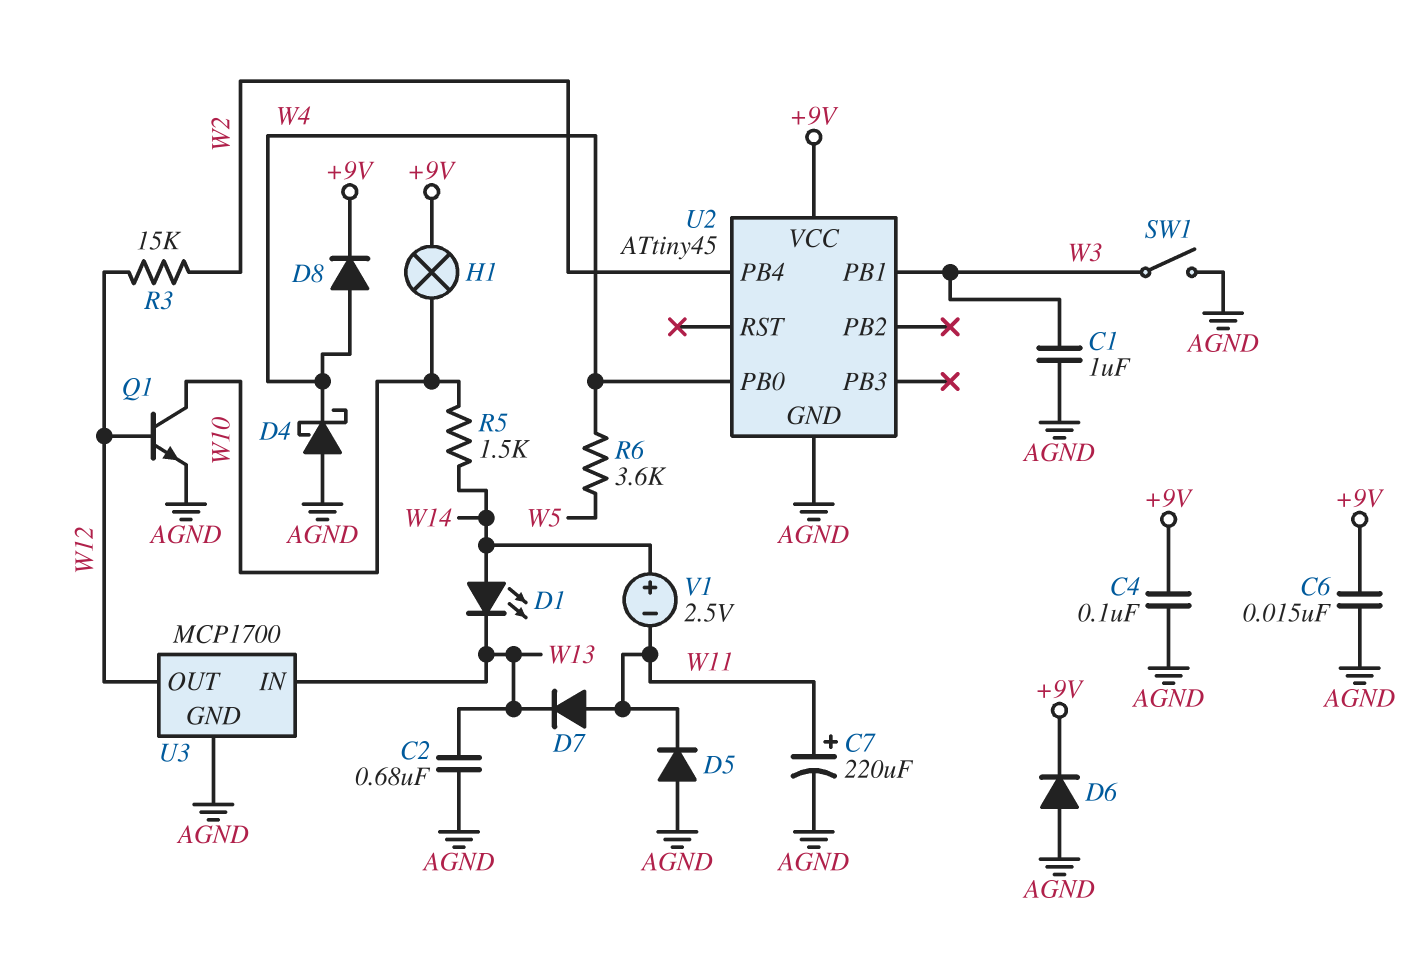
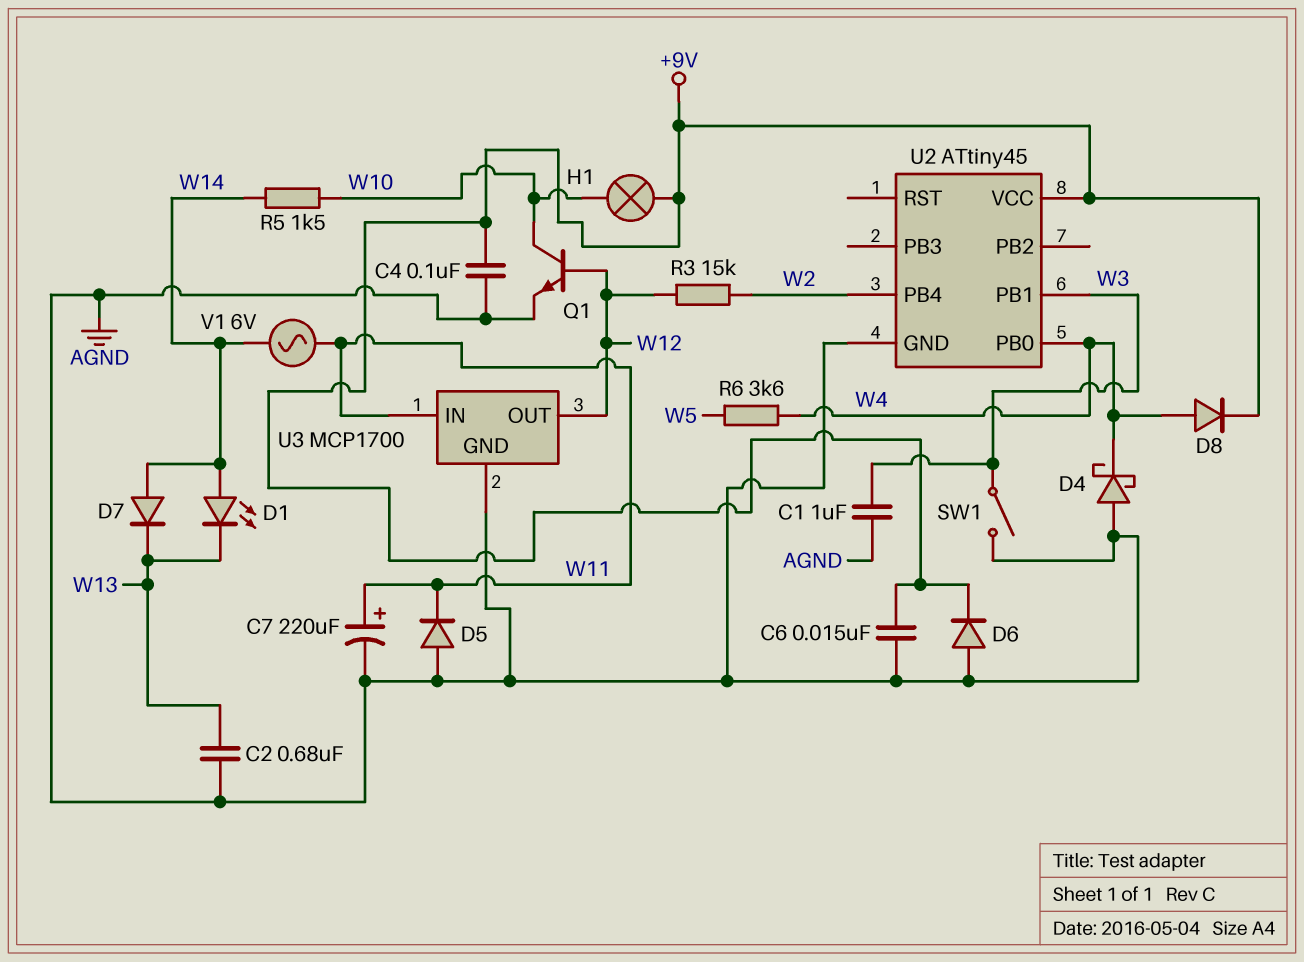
D7: diode (A W11, K W13) -> diode (A W14, K W13)
U3 pin IN: W13 -> W11
V1: 2.5V (plus W14, minus W11) -> AC 6V (W11, W14)

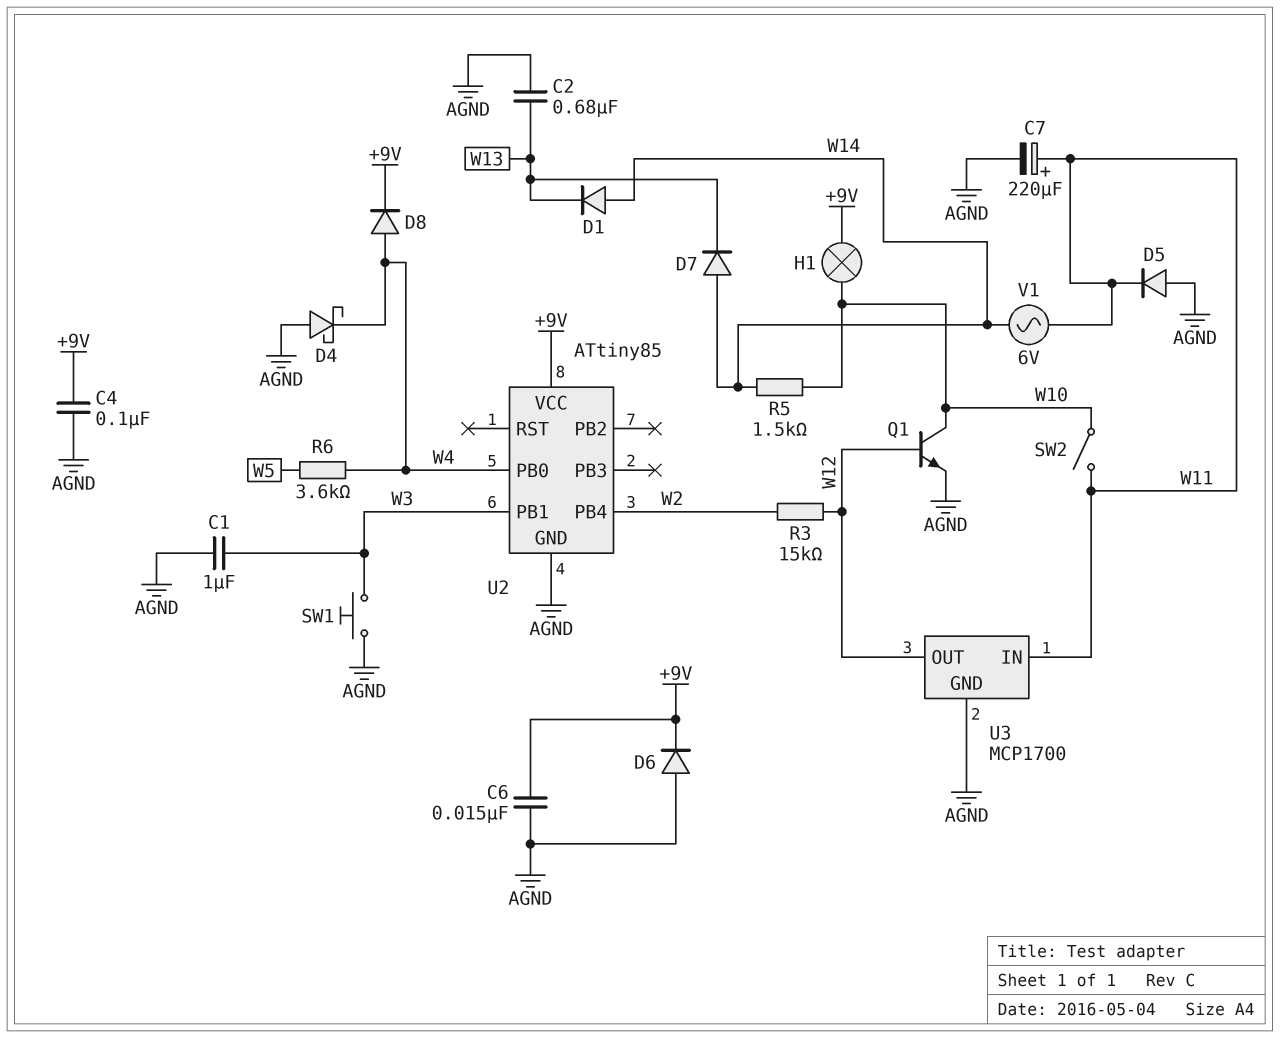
D1: LED (A W14, K W13) -> diode (A W14, K W13)
SW1: switch (AGND, W3) -> button (AGND, W3)
SW2: none -> switch (W10, W11)
U2: ATtiny45 -> ATtiny85

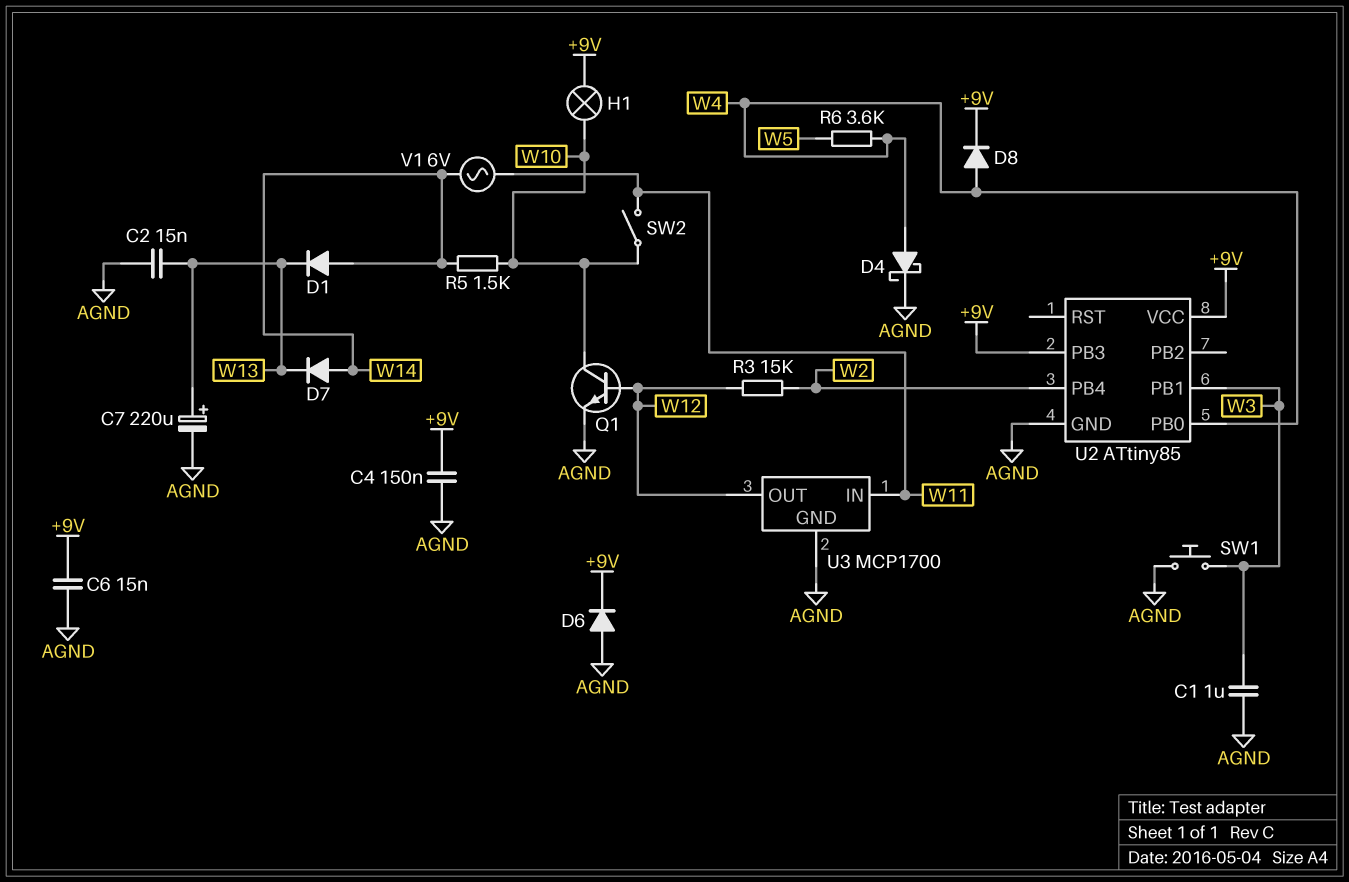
C2: 680nF (AGND, W13) -> 15nF (AGND, W13)
C4: 100nF (+9V, AGND) -> 150nF (+9V, AGND)
C7: 220uF (plus W11, minus AGND) -> 220uF (plus W13, minus AGND)
D4: schottky (A AGND, K W4) -> schottky (A W4, K AGND)
D5: diode (A AGND, K W11) -> none
U2 pin PB3: none -> +9V

